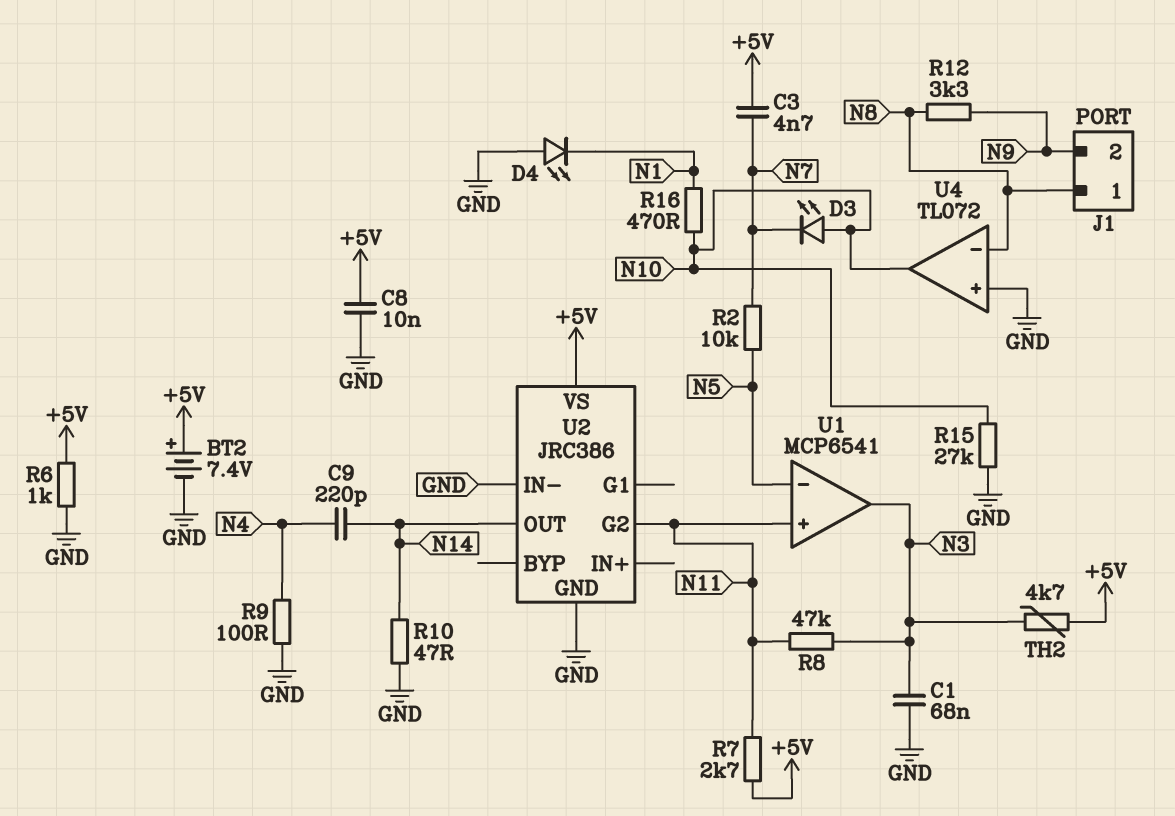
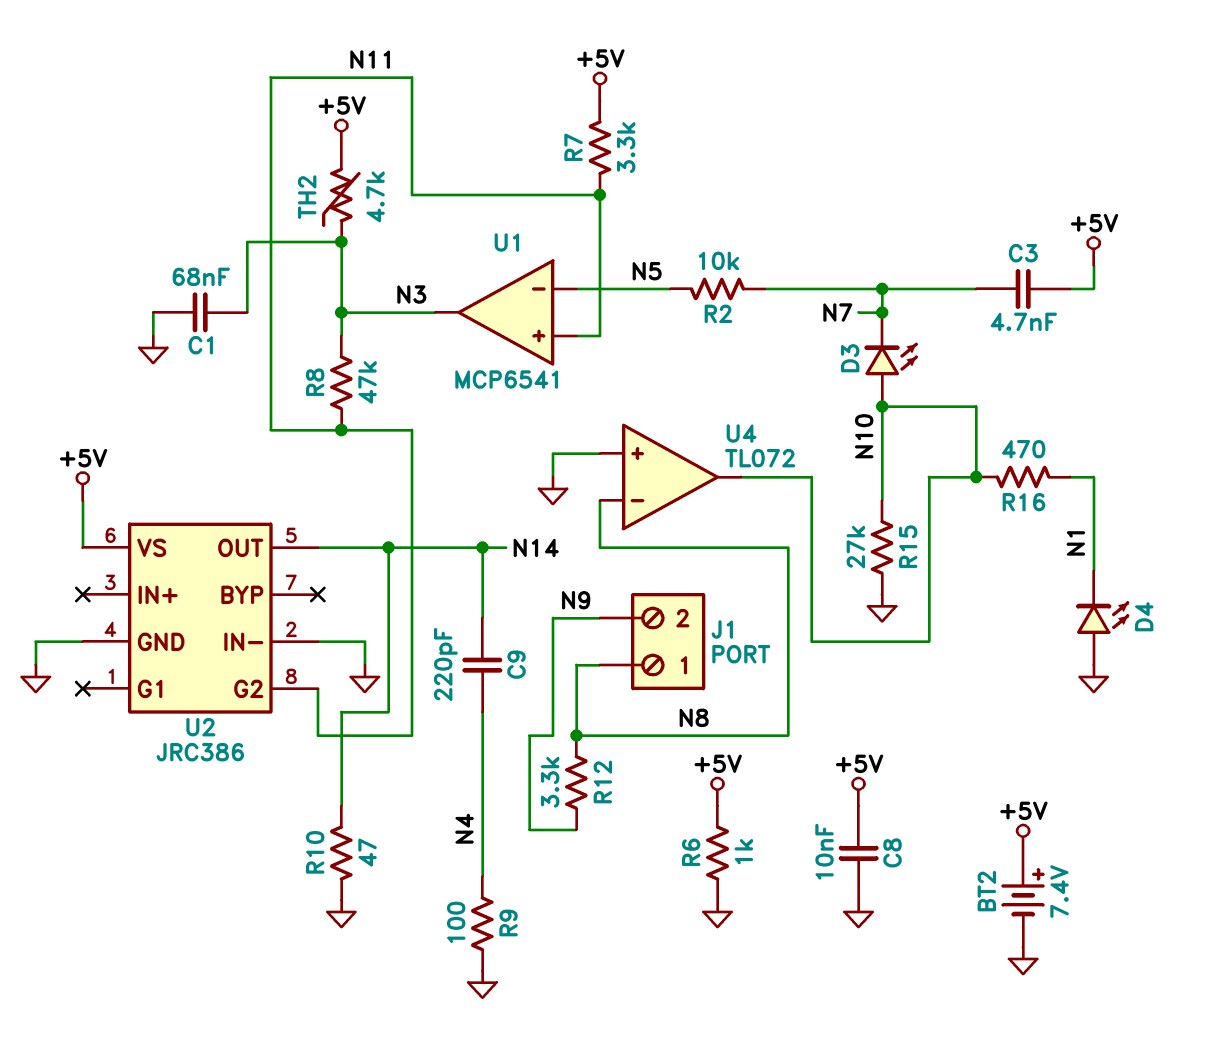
R7: 2.7k (+5V, N11) -> 3.3k (+5V, N11)

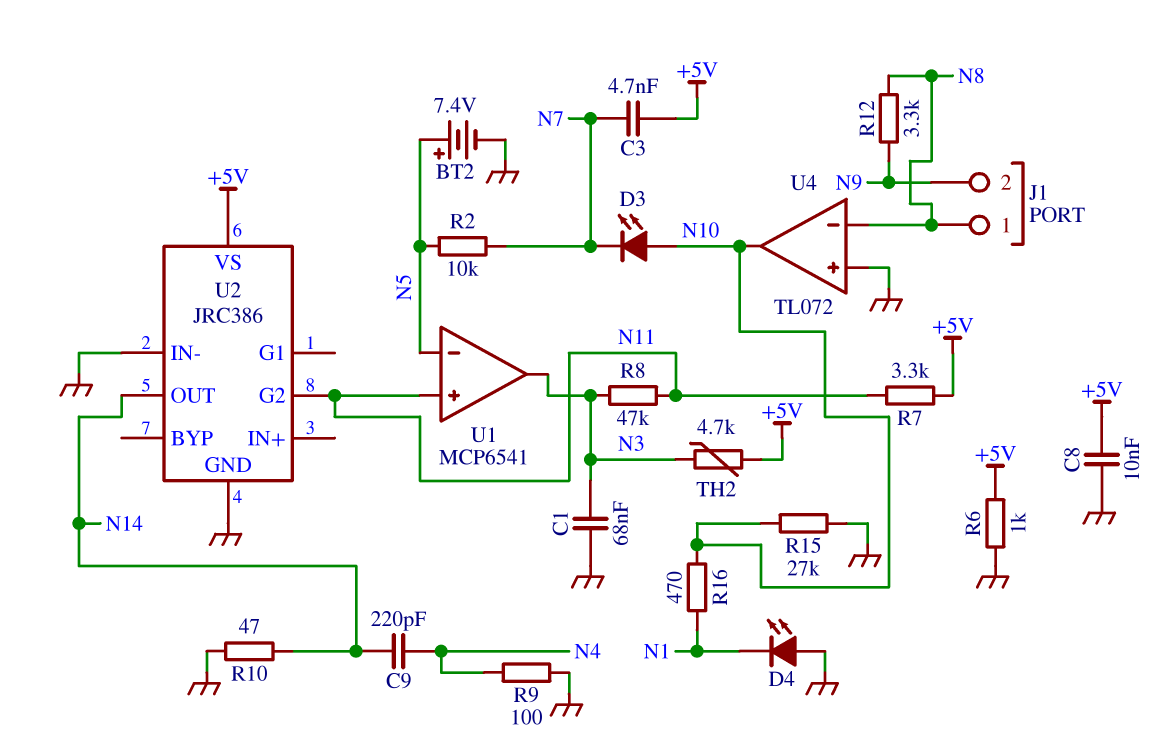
BT2: 7.4V (plus +5V, minus GND) -> 7.4V (plus N5, minus GND)

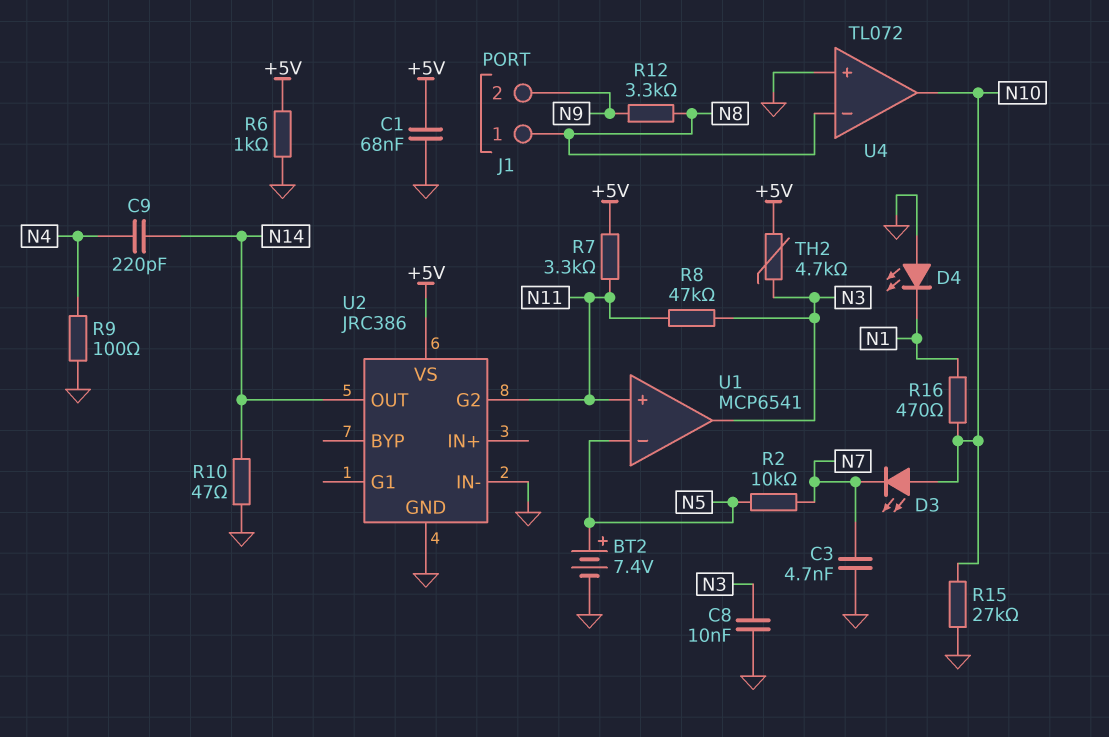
C1: 68nF (GND, N3) -> 68nF (+5V, GND)
C3: 4.7nF (+5V, N7) -> 4.7nF (GND, N7)
C8: 10nF (+5V, GND) -> 10nF (GND, N3)

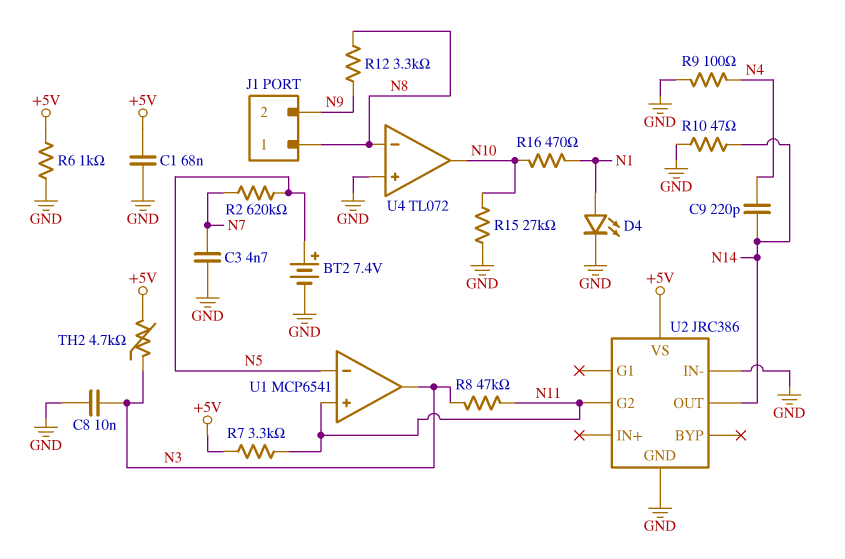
D3: LED (A N10, K N7) -> none
D4: LED (A GND, K N1) -> LED (A N1, K GND)
R2: 10k (N5, N7) -> 620k (N5, N7)

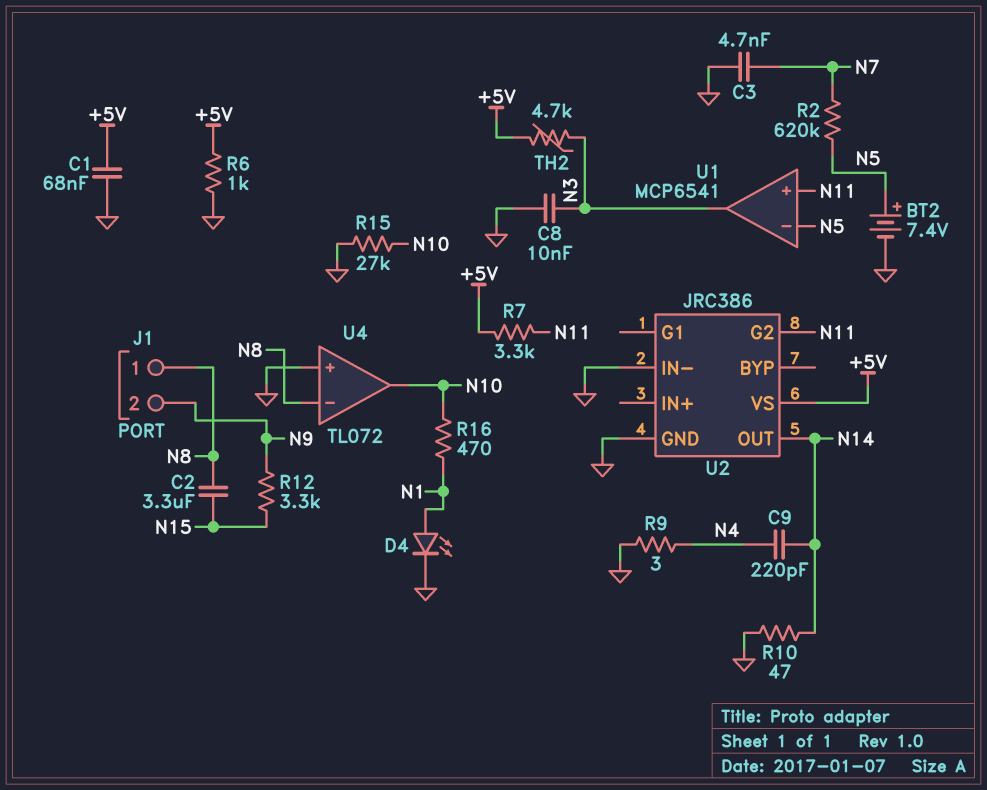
C2: none -> 3.3uF (N8, N15)
R8: 47k (N3, N11) -> none
R9: 100 (GND, N4) -> 3 (GND, N4)
R12: 3.3k (N8, N9) -> 3.3k (N9, N15)

